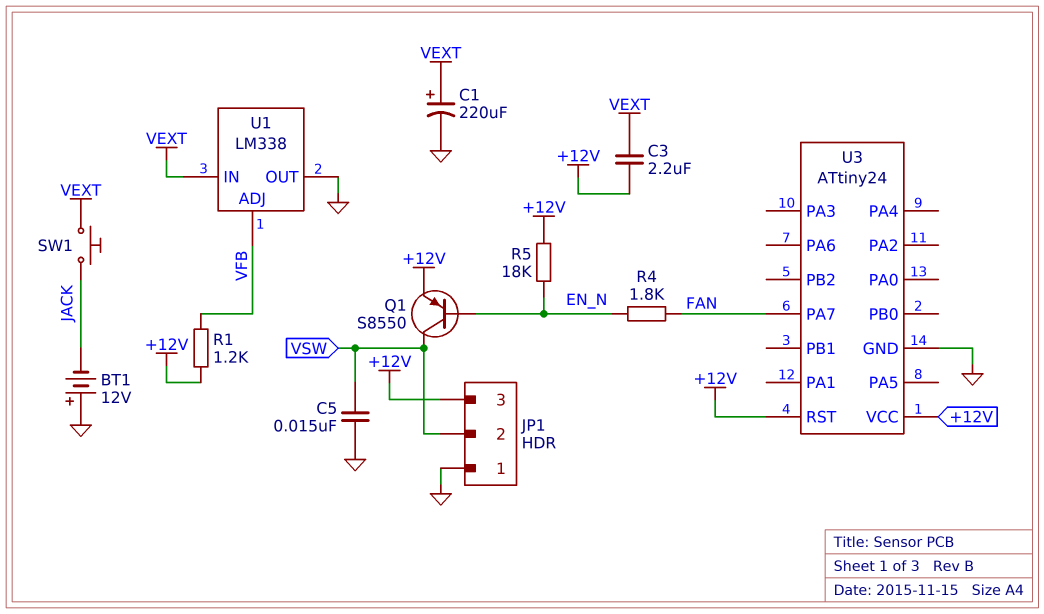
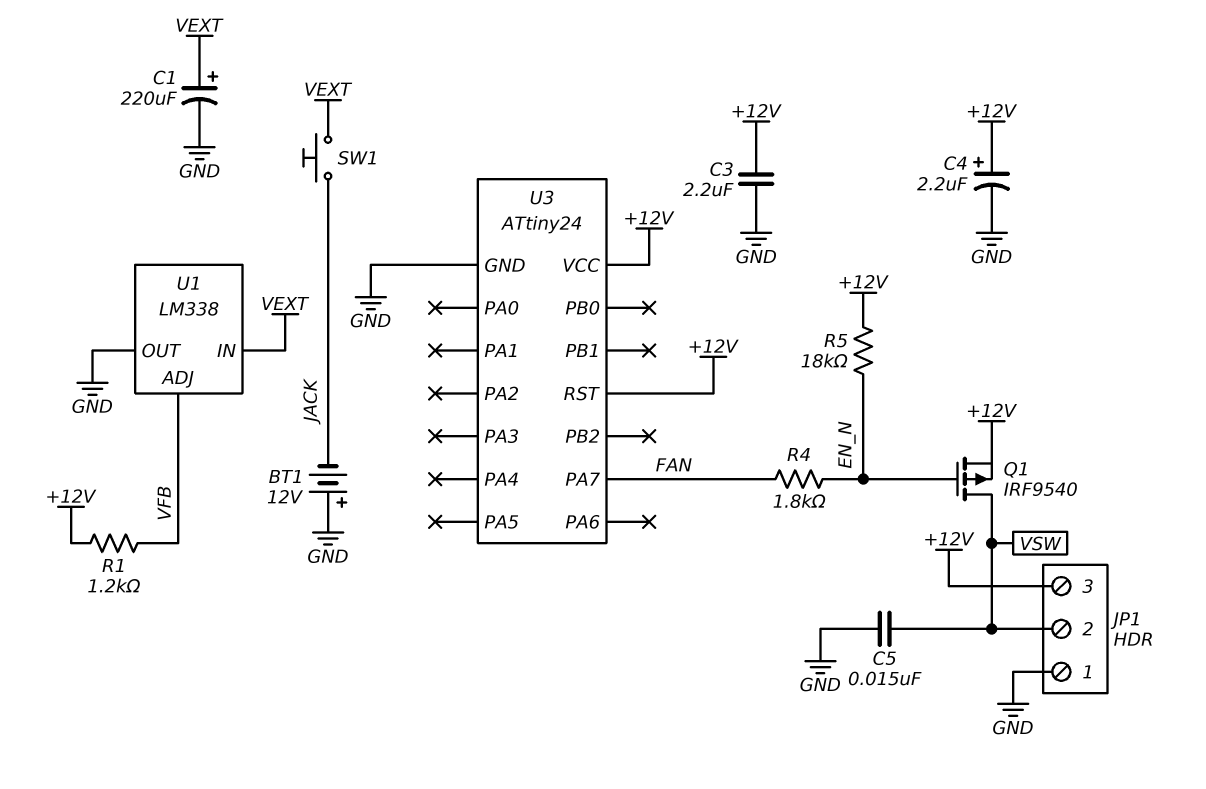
C3: 2.2uF (+12V, VEXT) -> 2.2uF (+12V, GND)
C4: none -> 2.2uF (plus +12V, minus GND)
Q1: PNP S8550 (B EN_N, C VSW, E +12V) -> PMOS IRF9540 (G EN_N, D VSW, S +12V)

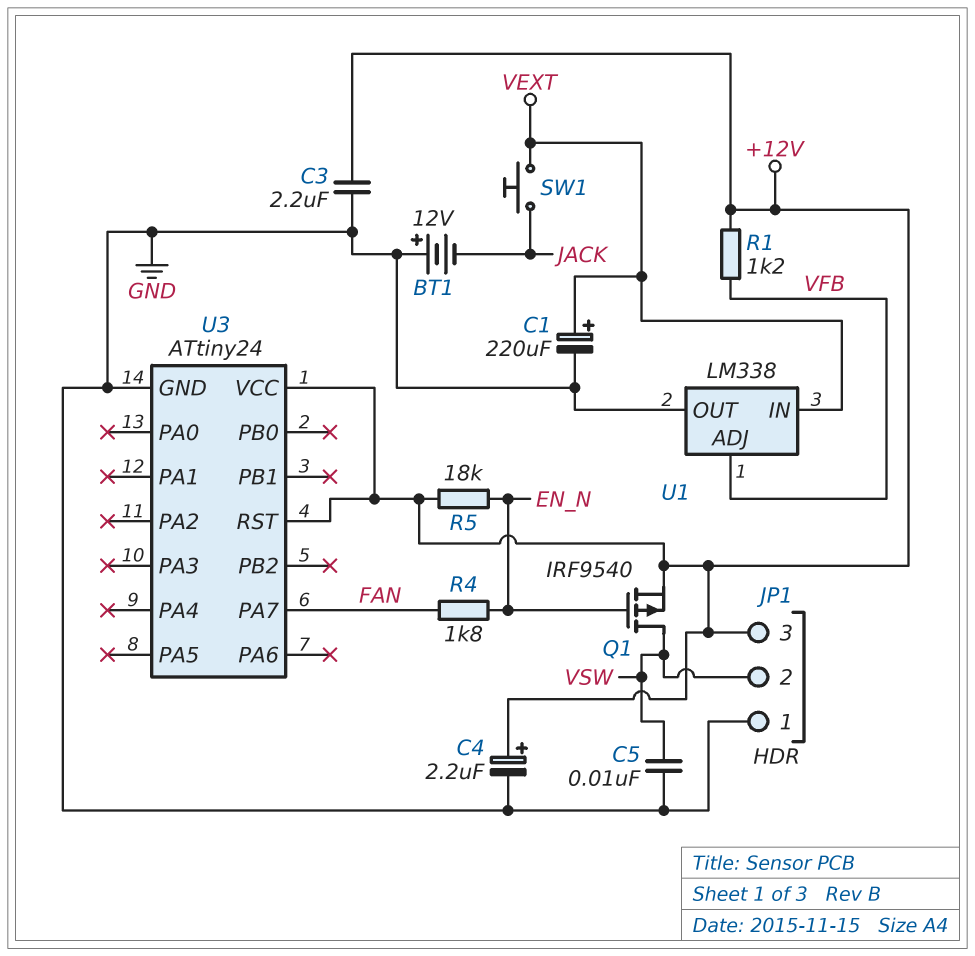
C5: 15nF (GND, VSW) -> 10nF (GND, VSW)

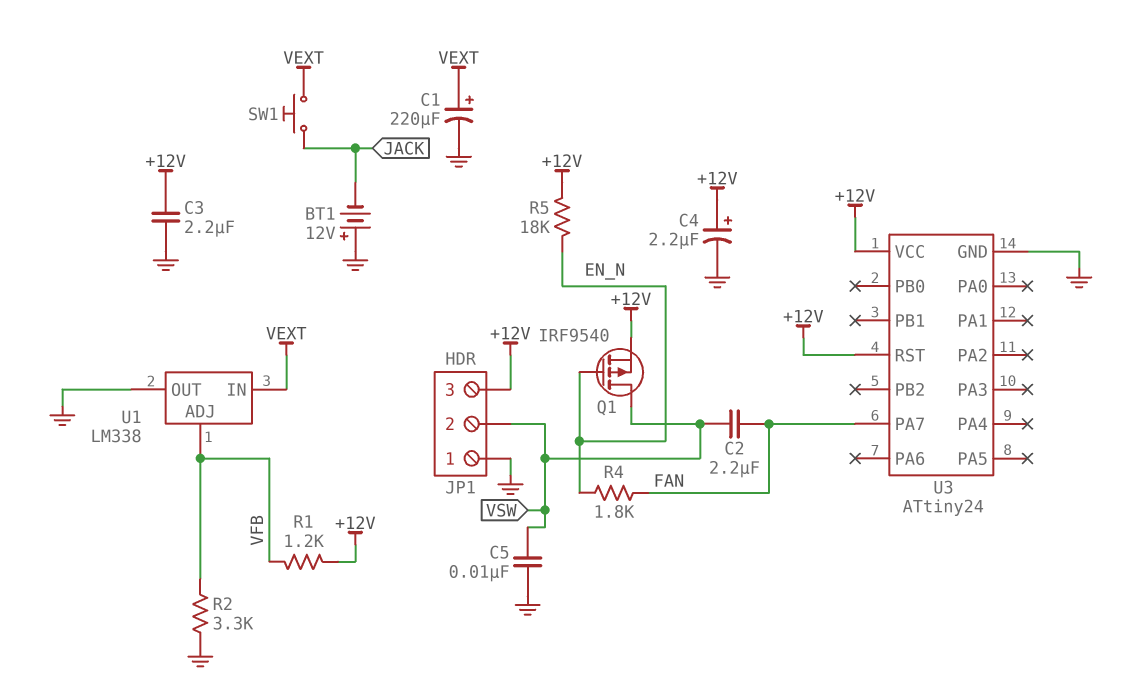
C2: none -> 2.2uF (FAN, VSW)
R2: none -> 3.3k (GND, VFB)

